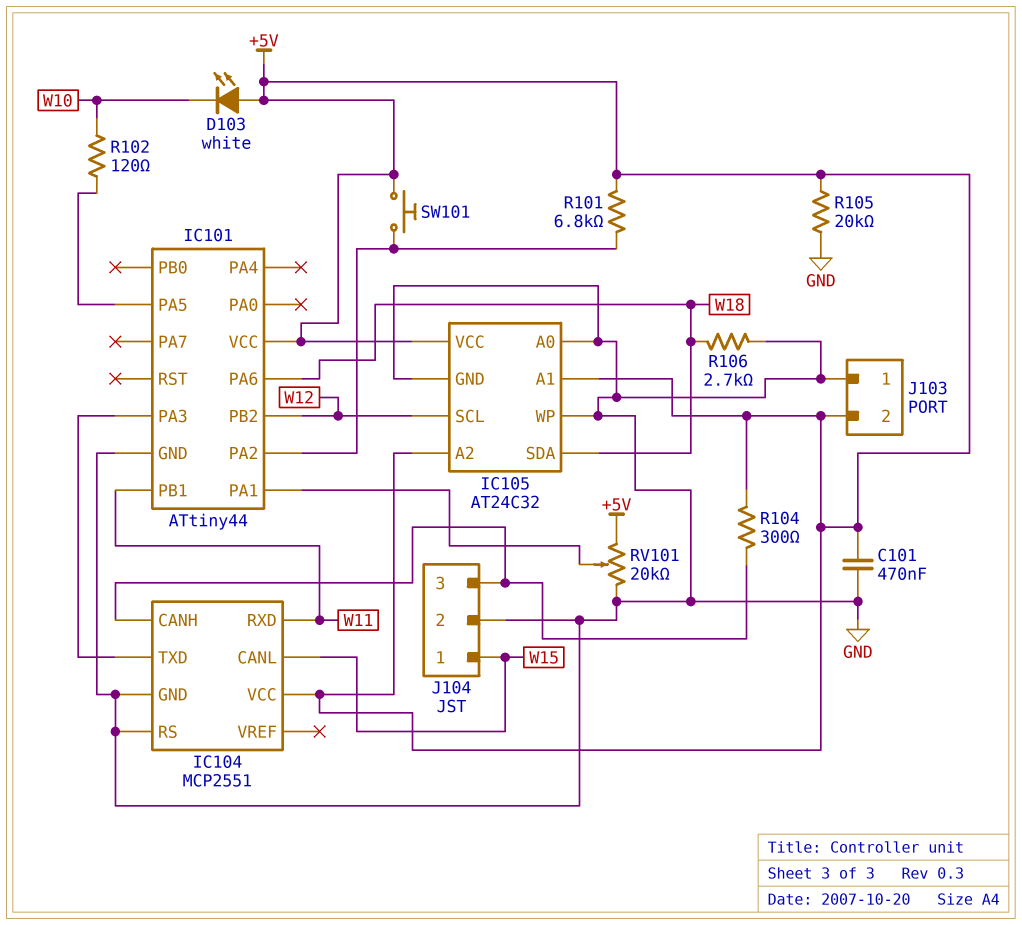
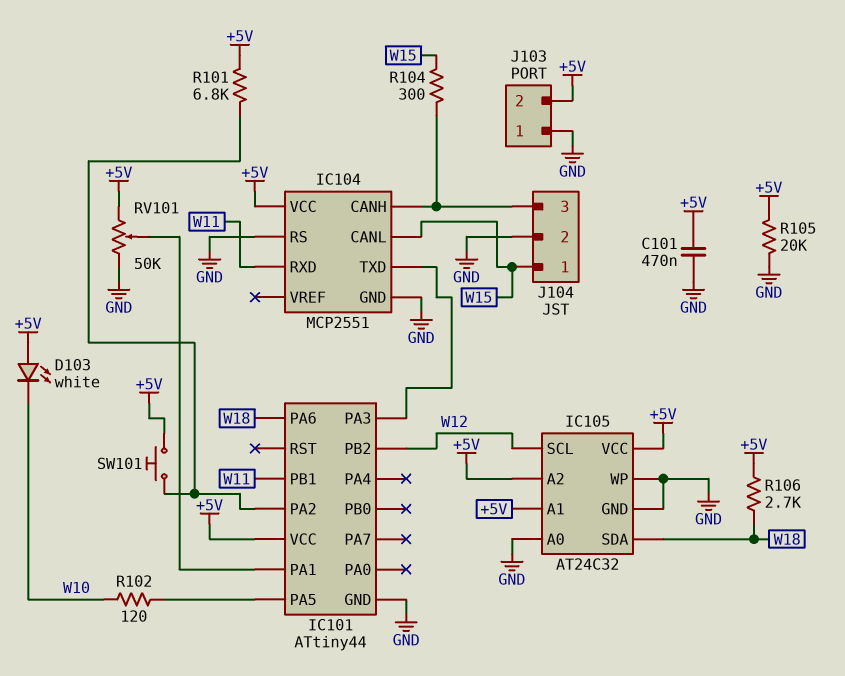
R104: 300 (+5V, IC104/CANH) -> 300 (IC104/CANH, W15)
R106: 2.7k (GND, W18) -> 2.7k (+5V, W18)
RV101: 20k (+5V, GND, wiper IC101/PA1) -> 50k (+5V, GND, wiper IC101/PA1)

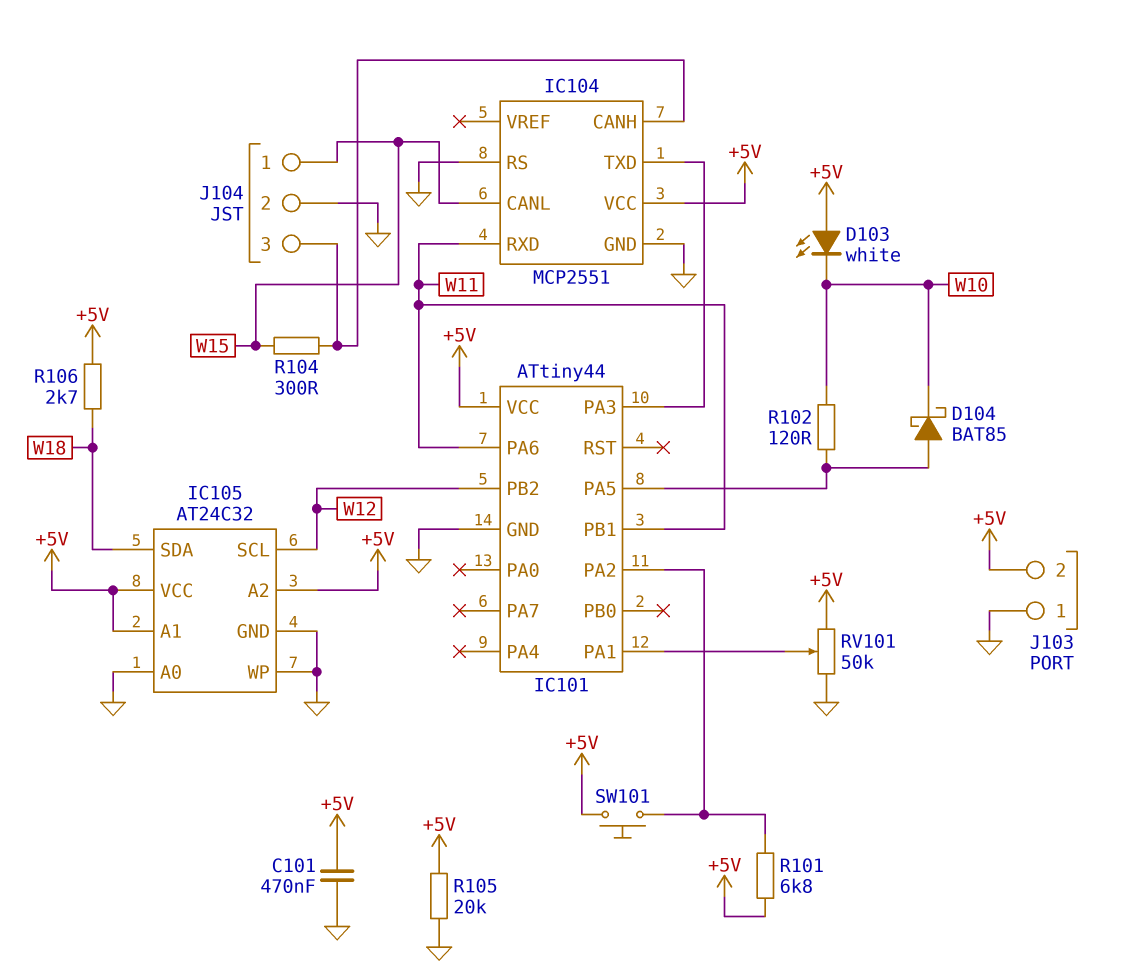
D104: none -> schottky BAT85 (A IC101/PA5, K W10)
IC101 pin PA6: W18 -> W11

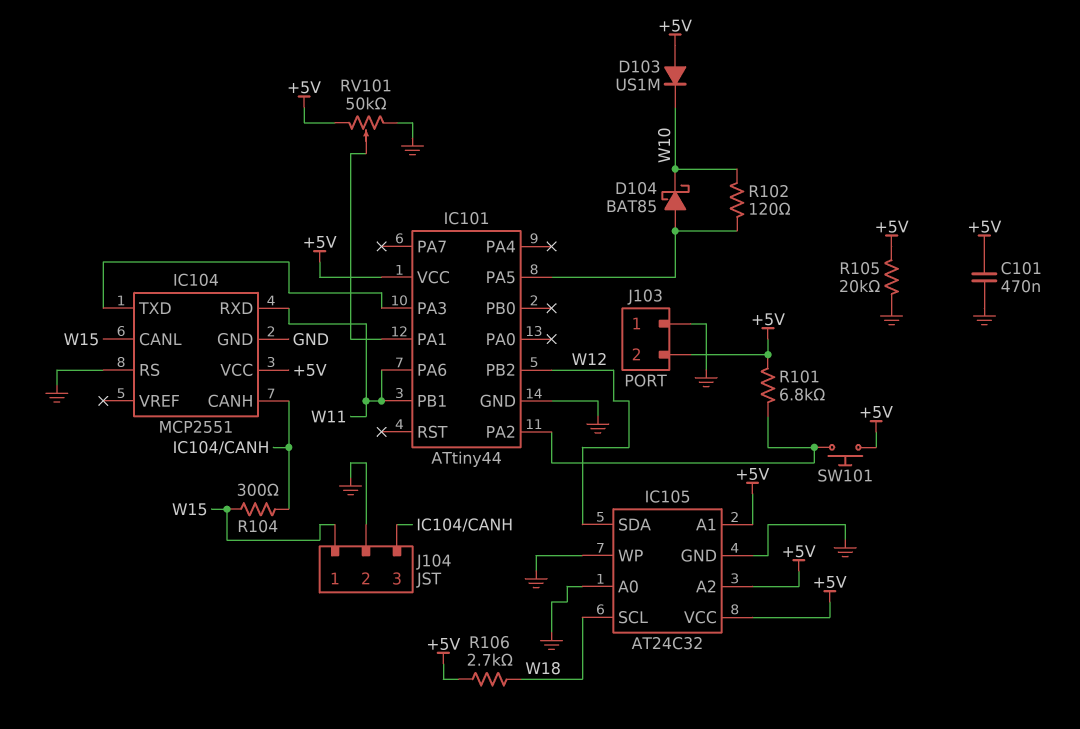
D103: LED white (A +5V, K W10) -> diode US1M (A +5V, K W10)
IC105 pin SCL: W12 -> W18
IC105 pin SDA: W18 -> W12

